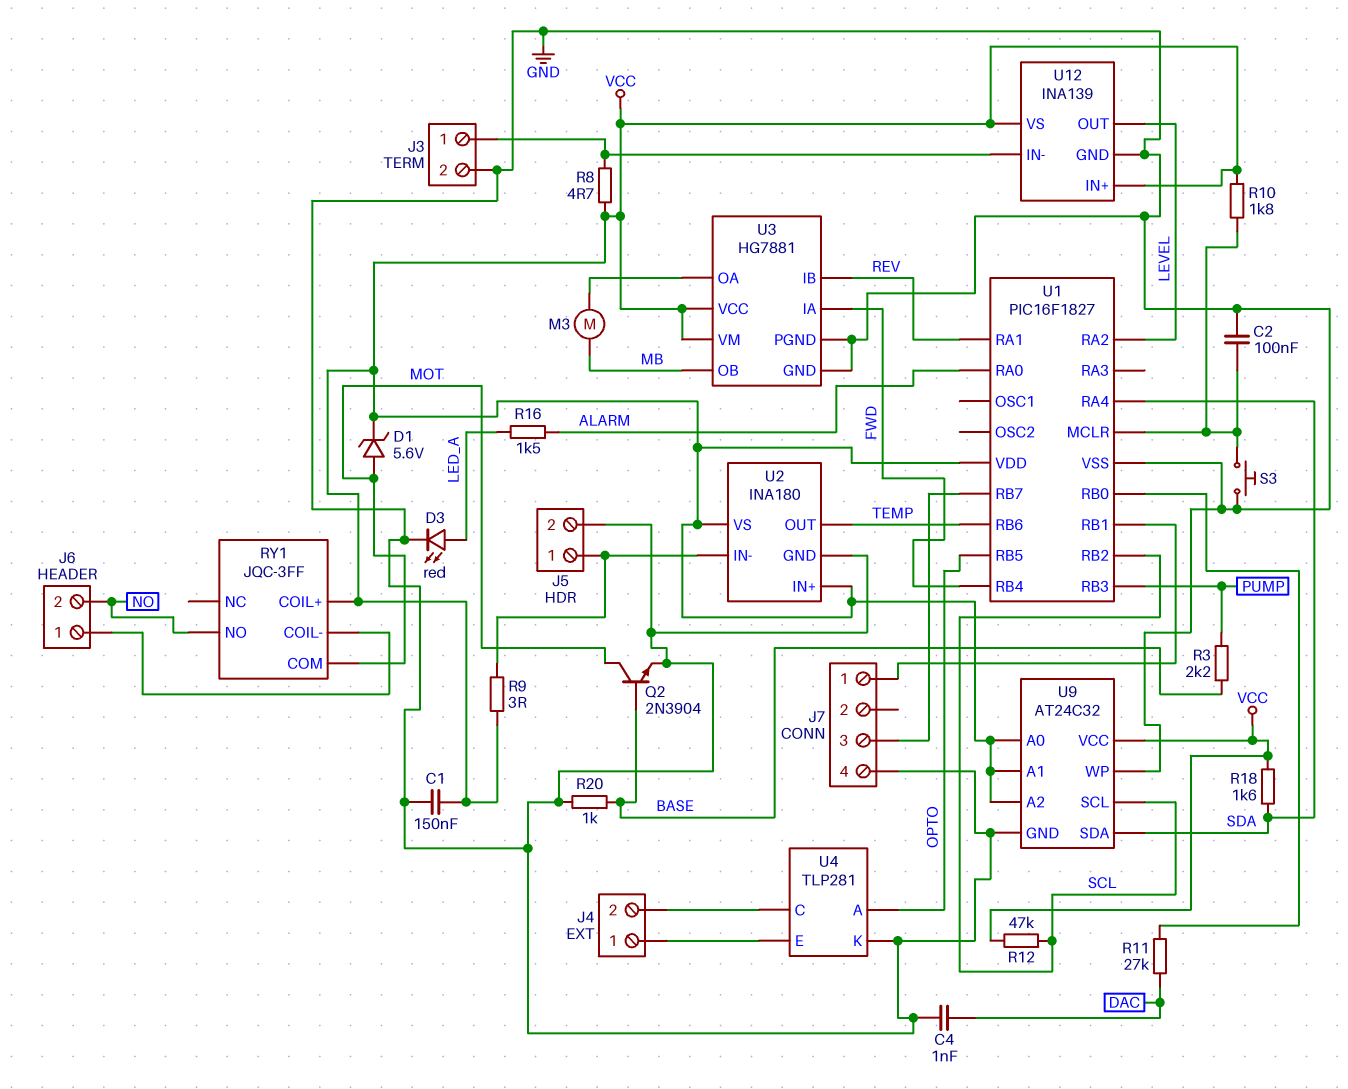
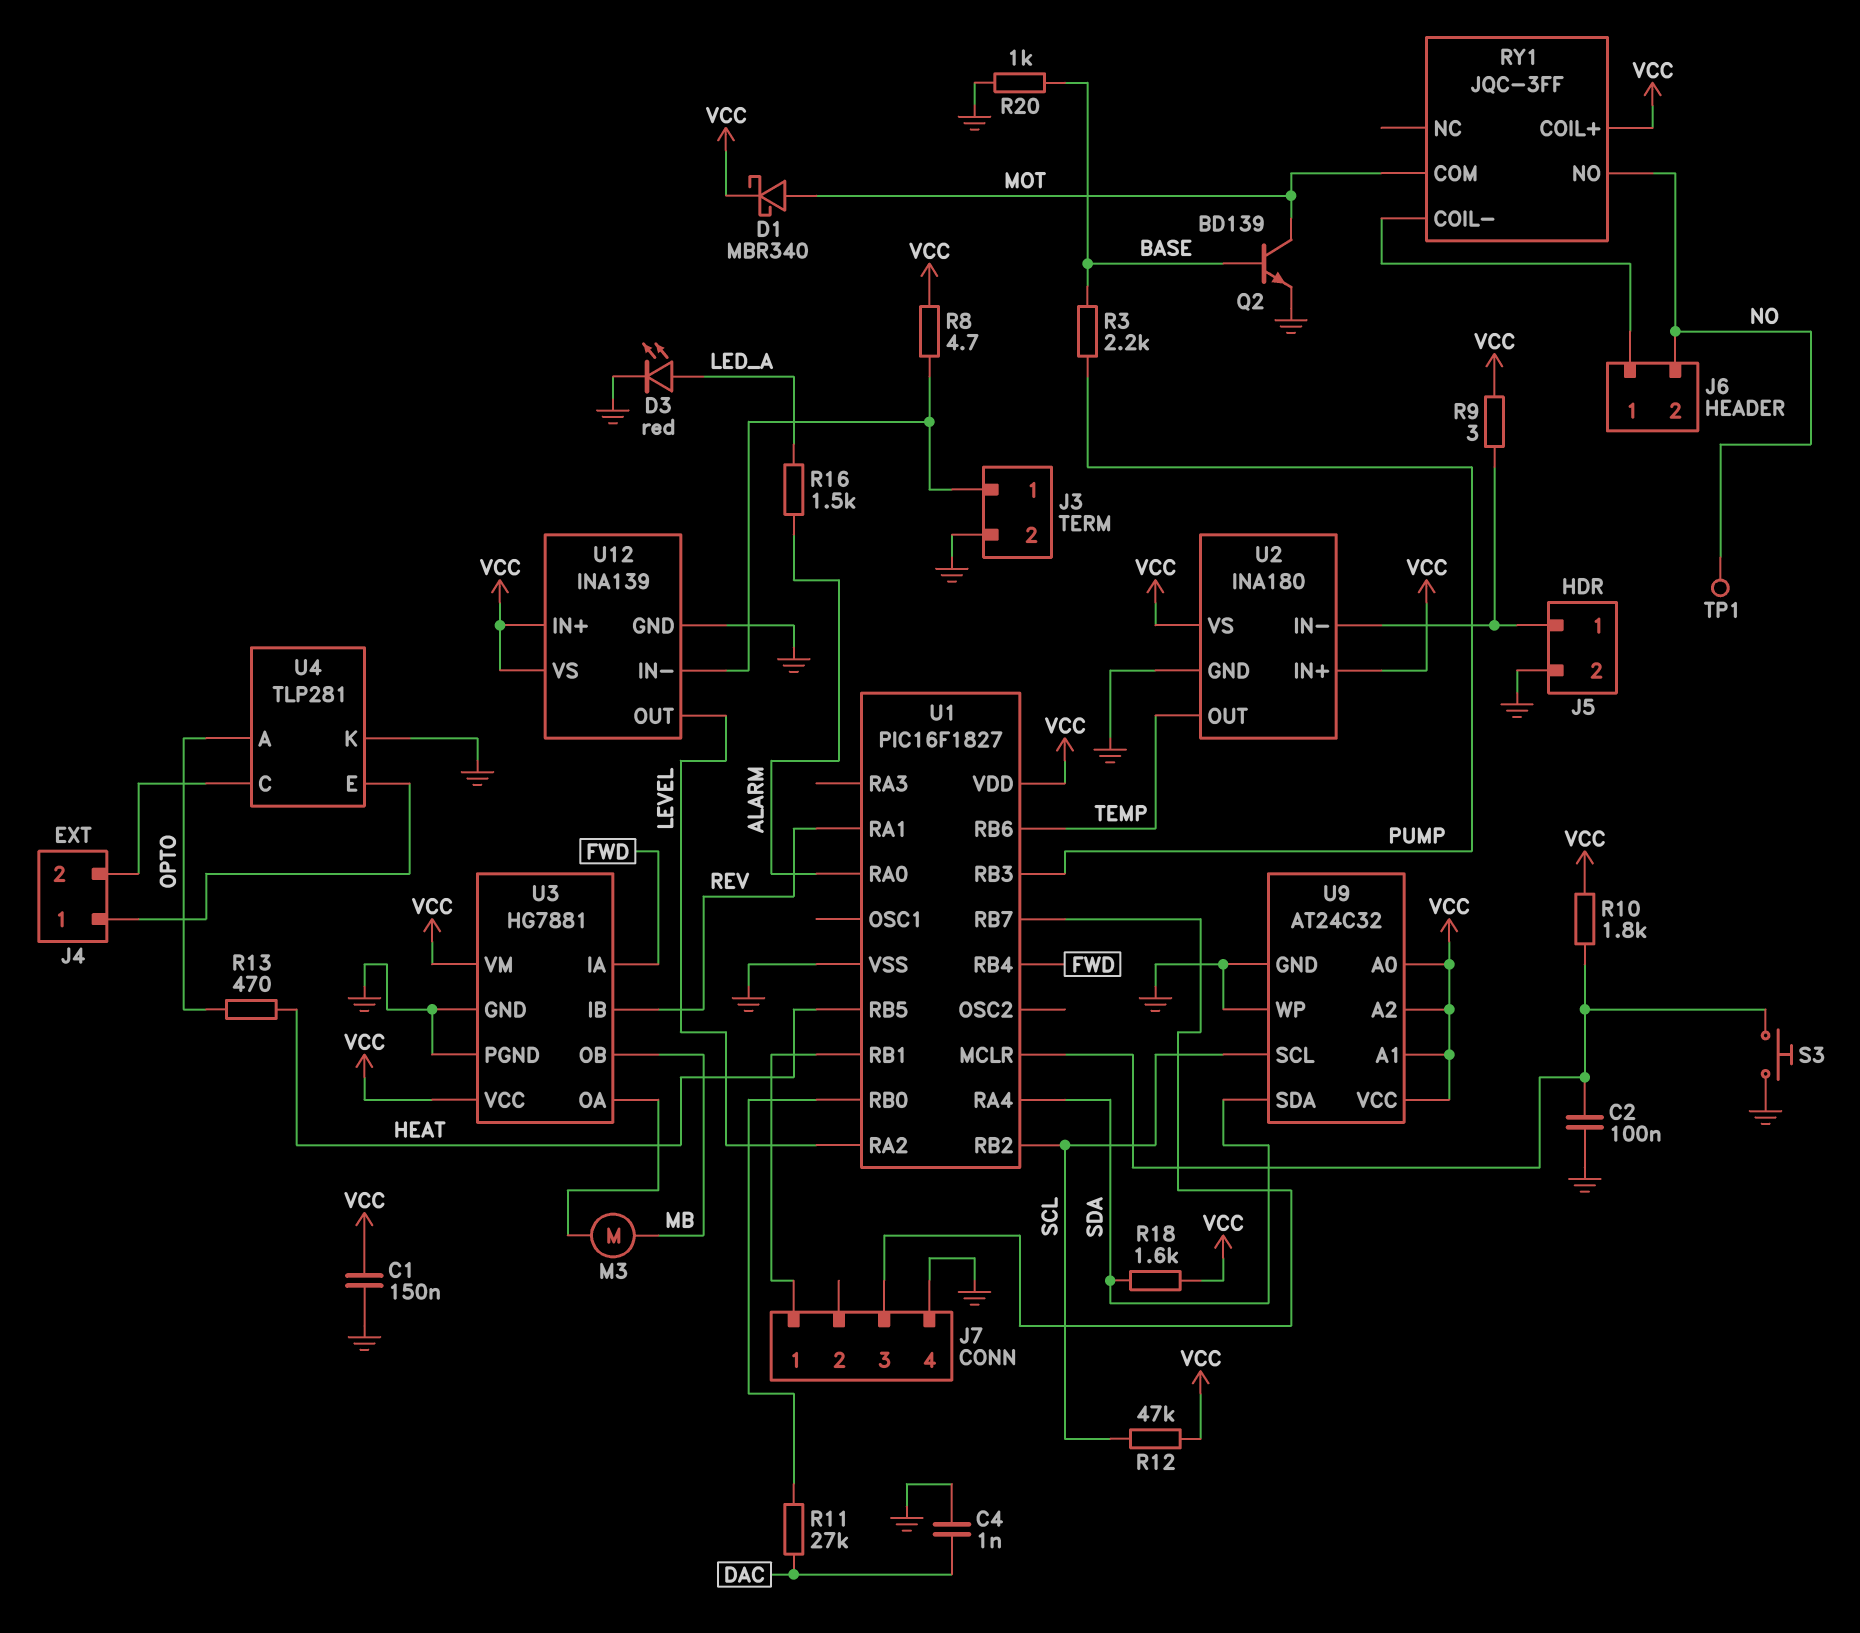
D1: zener 5.6V (A MOT, K VCC) -> schottky MBR340 (A MOT, K VCC)
Q2: NPN 2N3904 (B BASE, C MOT, E GND) -> NPN BD139 (B BASE, C MOT, E GND)
R13: none -> 470 (HEAT, OPTO)
TP1: none -> test point (NO)
U1 pin RB5: OPTO -> HEAT

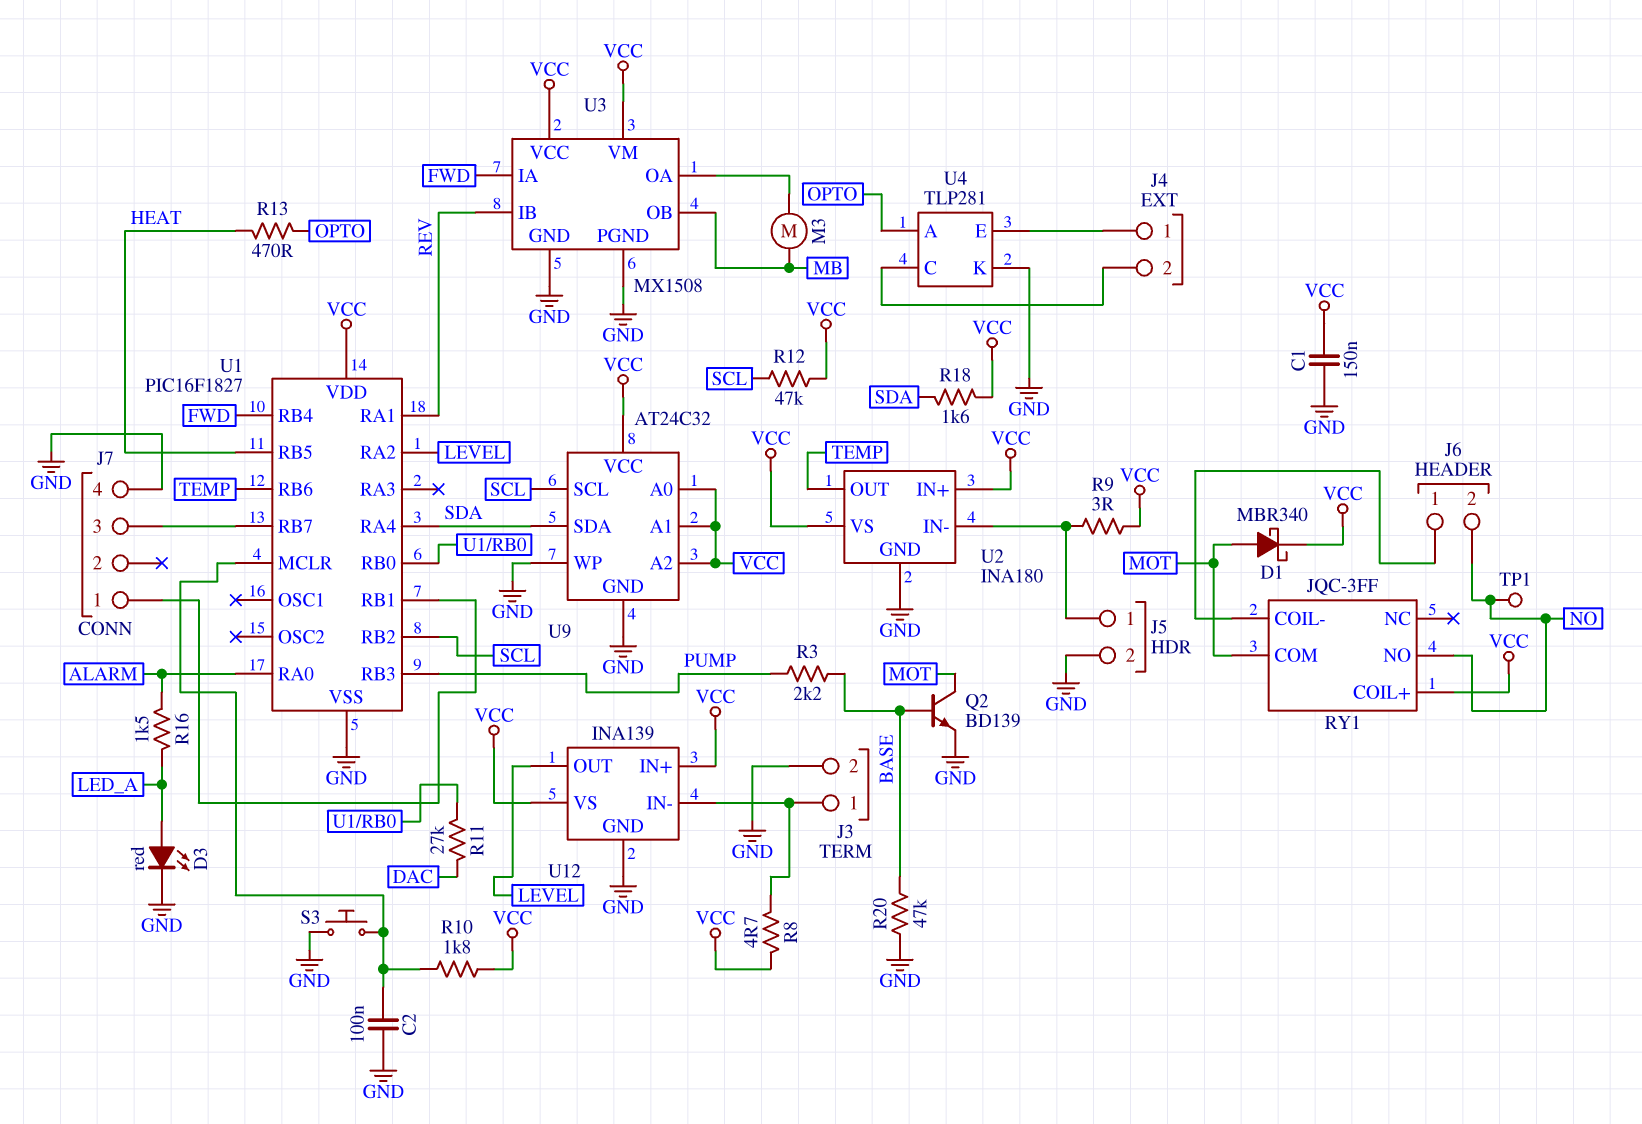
C4: 1nF (DAC, GND) -> none
R20: 1k (BASE, GND) -> 47k (BASE, GND)
U3: HG7881 -> MX1508

